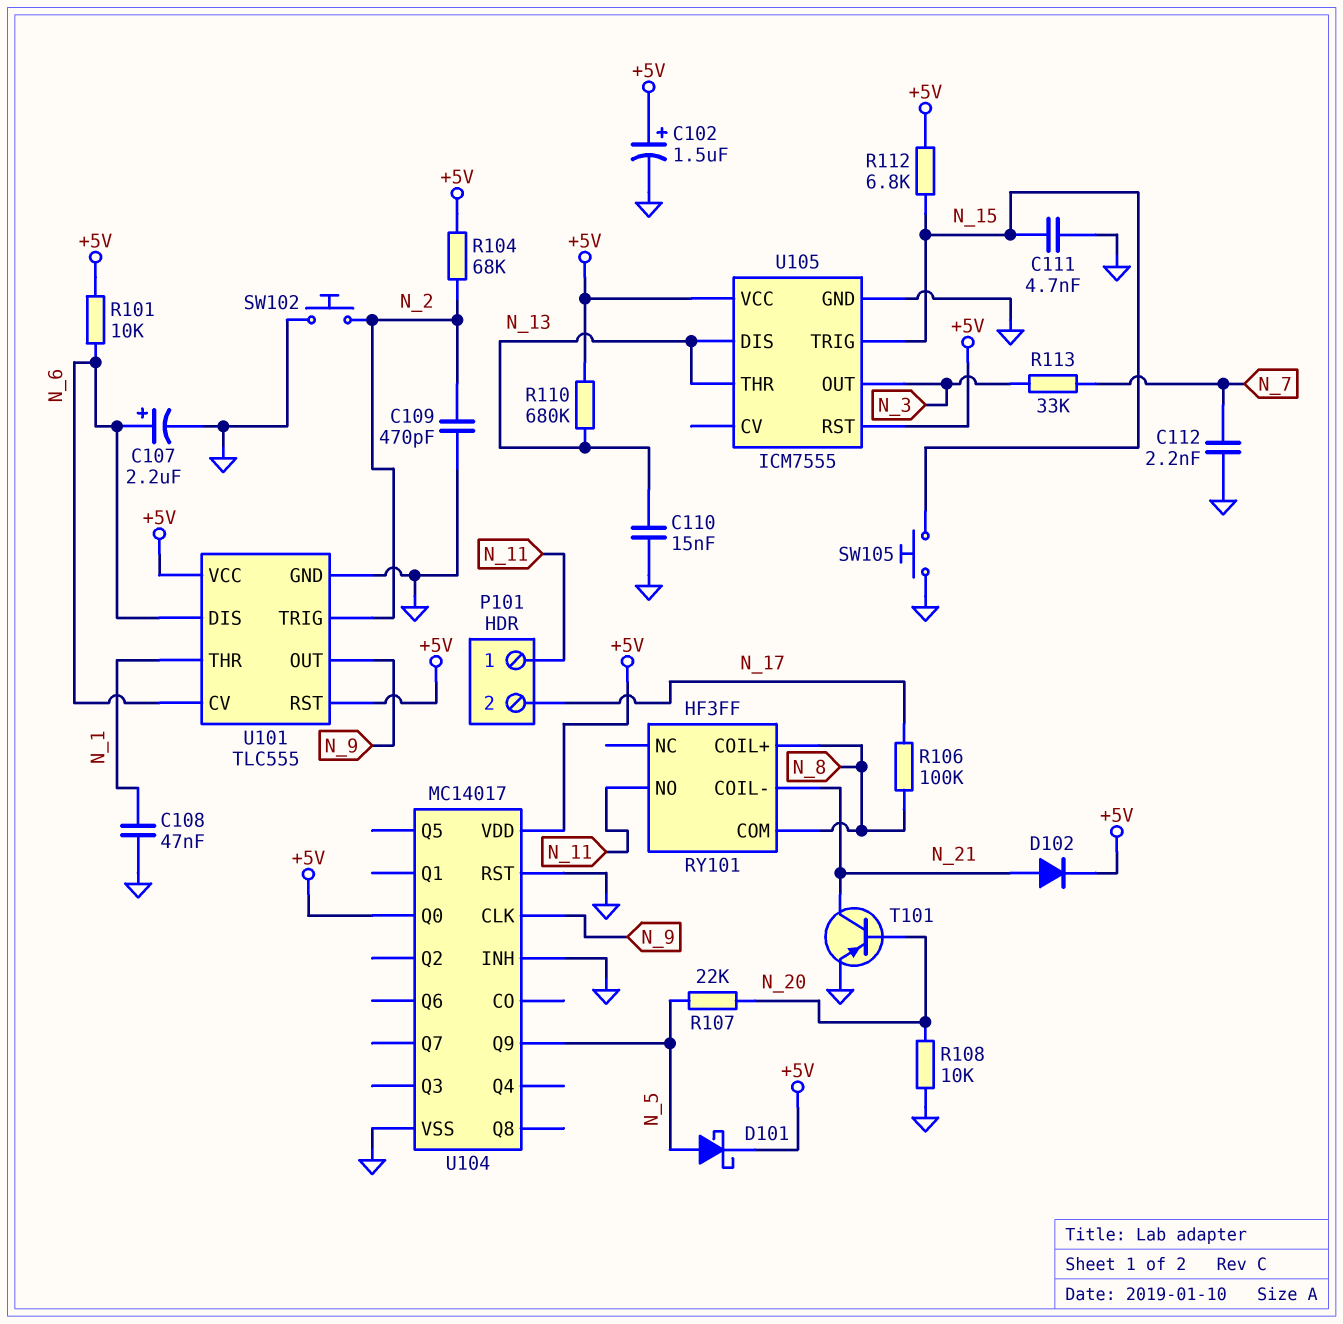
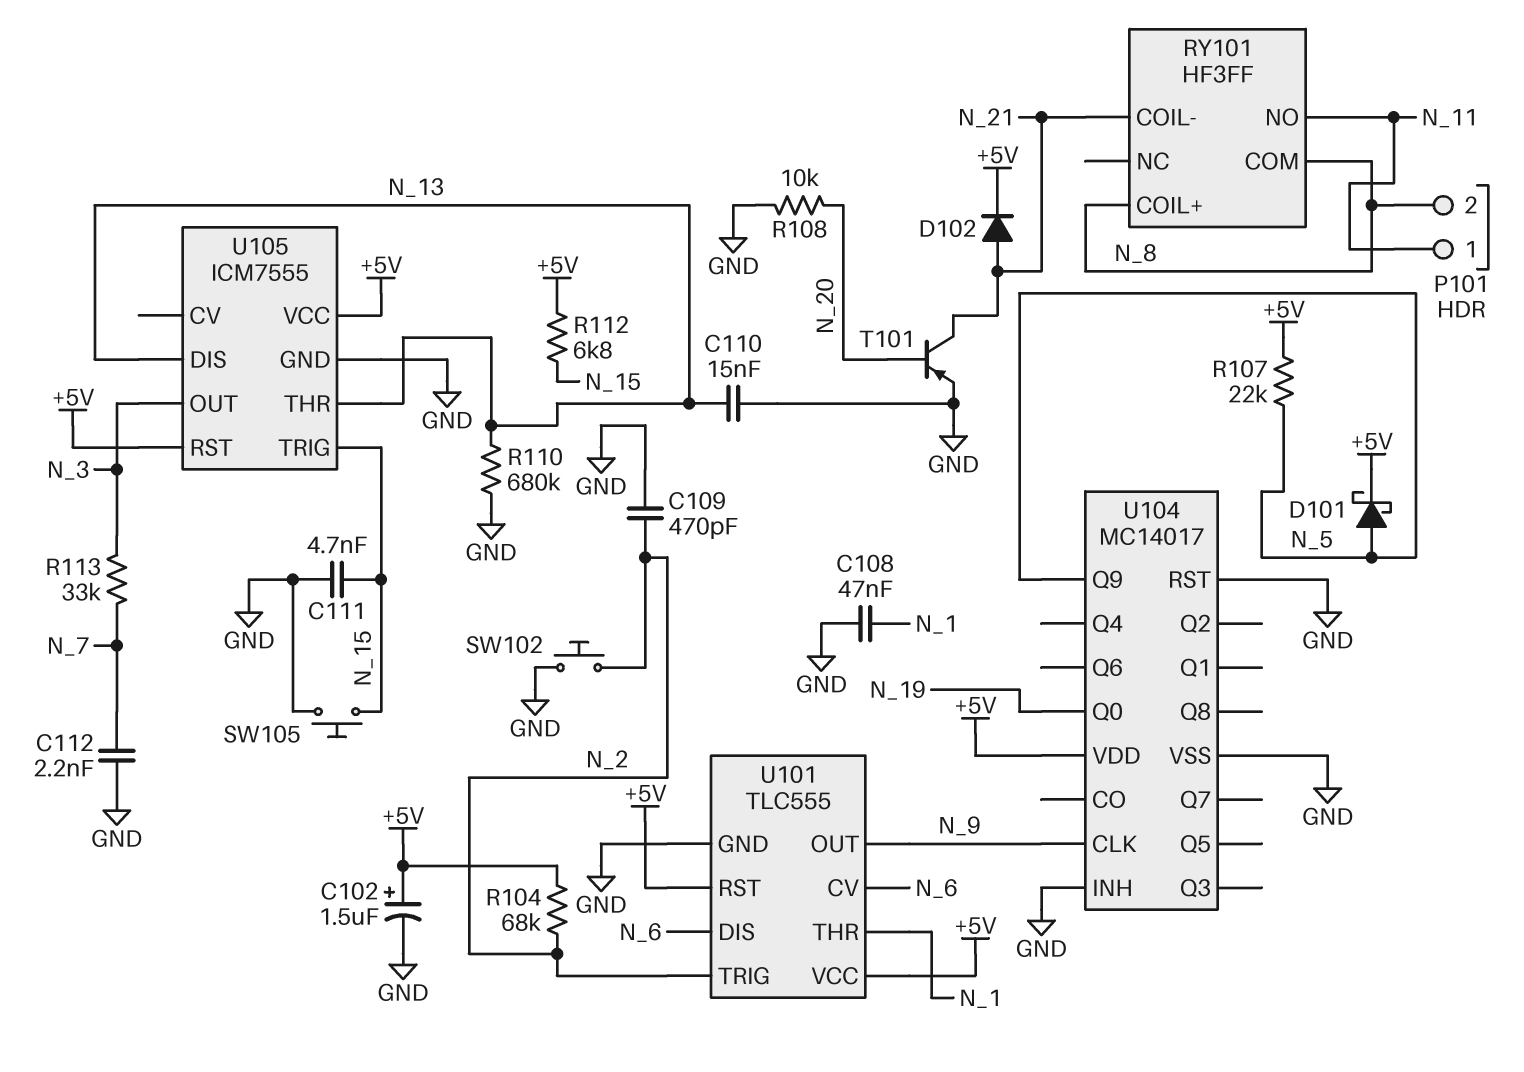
C107: 2.2uF (plus N_6, minus GND) -> none
P101 pin 2: N_17 -> N_8
R101: 10k (+5V, N_6) -> none
R106: 100k (N_8, N_17) -> none
R107: 22k (N_5, N_20) -> 22k (+5V, N_5)
R110: 680k (+5V, N_13) -> 680k (GND, N_13)
U104 pin Q0: +5V -> N_19

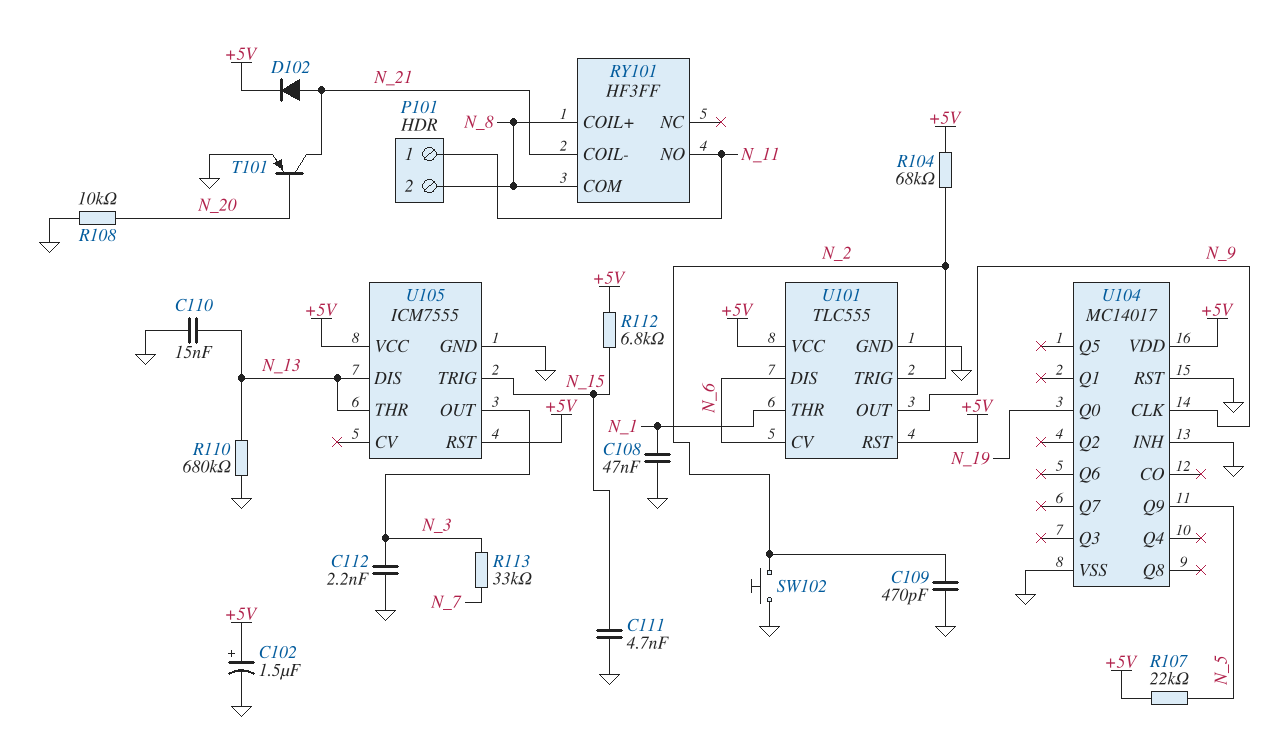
C112: 2.2nF (GND, N_7) -> 2.2nF (GND, N_3)
D101: schottky (A N_5, K +5V) -> none
SW105: button (GND, N_15) -> none

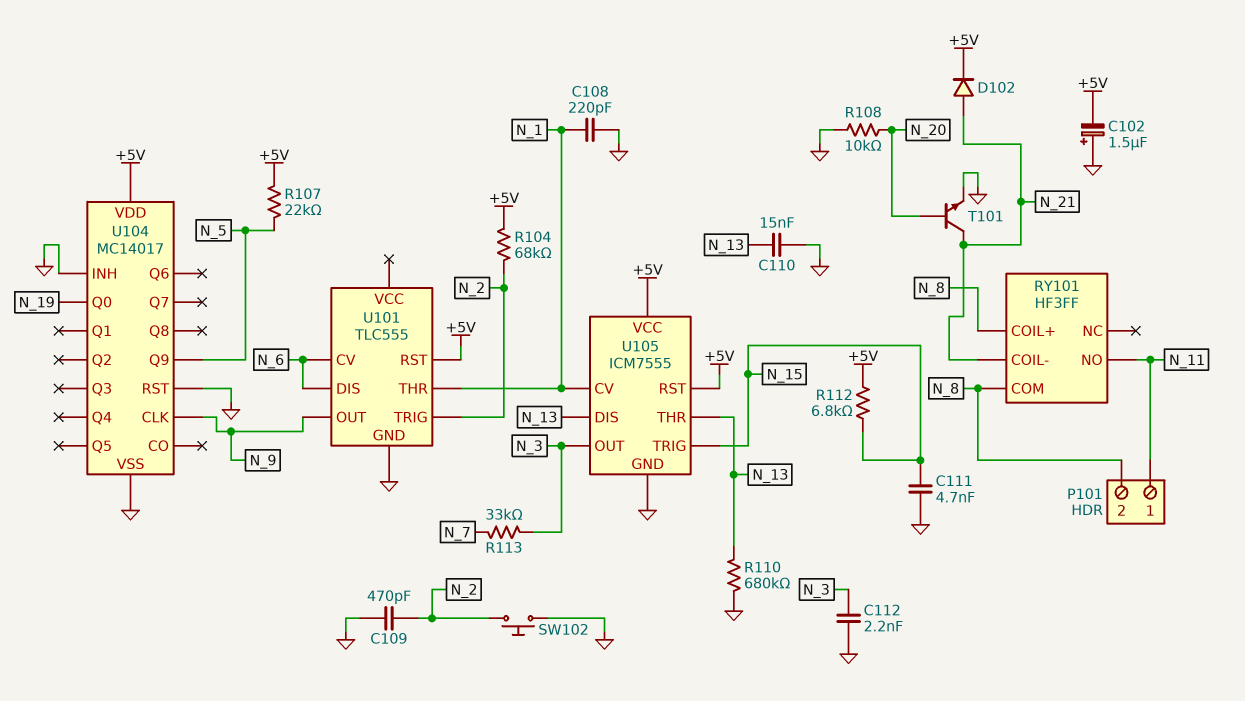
C102: 1.5uF (plus +5V, minus GND) -> 1.5uF (plus GND, minus +5V)
C108: 47nF (GND, N_1) -> 220pF (GND, N_1)
T101: PNP (B N_20, C N_21, E GND) -> NPN (B N_20, C N_21, E GND)
U101 pin VCC: +5V -> none
U105 pin CV: none -> N_1

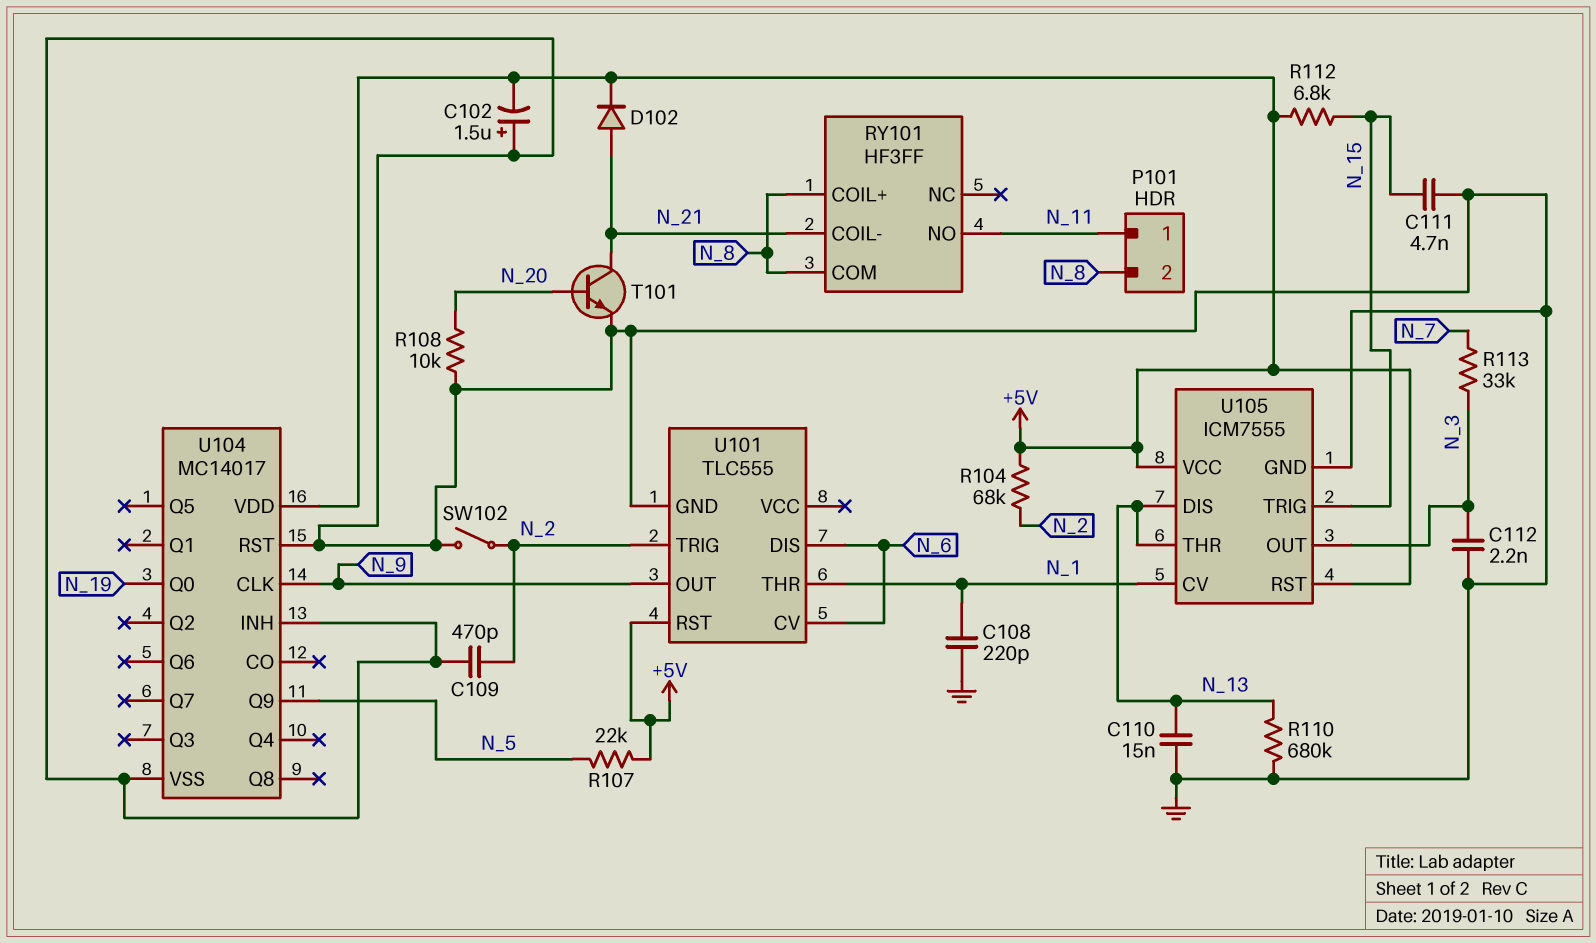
SW102: button (GND, N_2) -> switch (GND, N_2)

